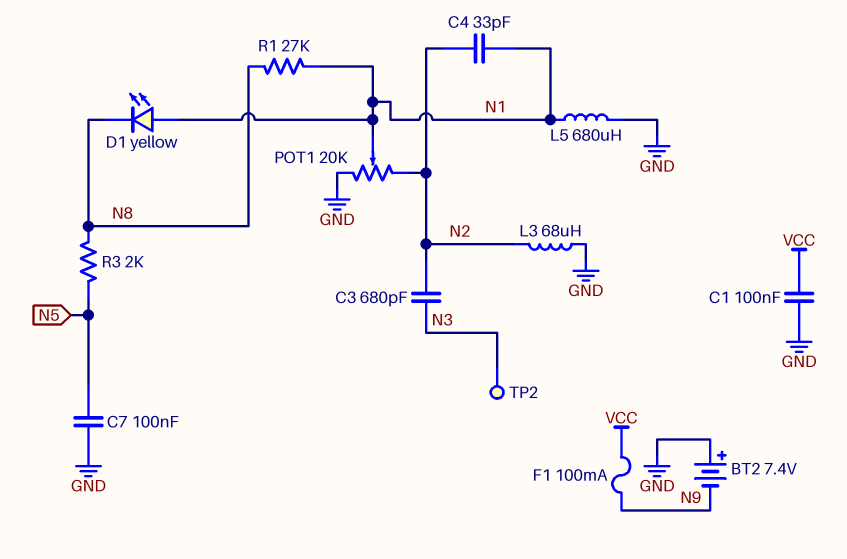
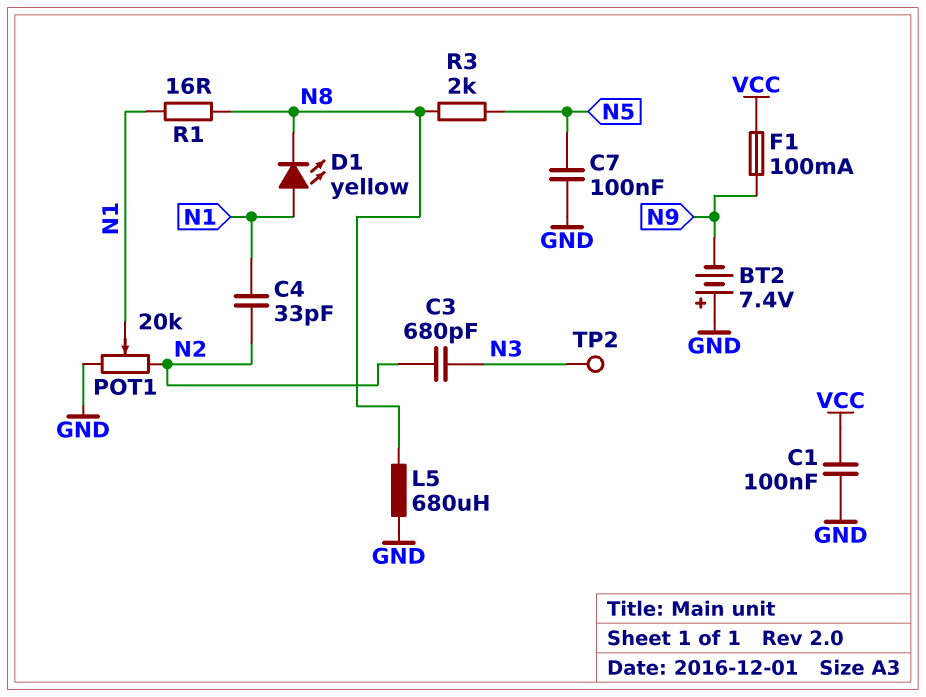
L3: 68uH (GND, N2) -> none
L5: 680uH (GND, N1) -> 680uH (GND, N8)
R1: 27k (N1, N8) -> 16 (N1, N8)

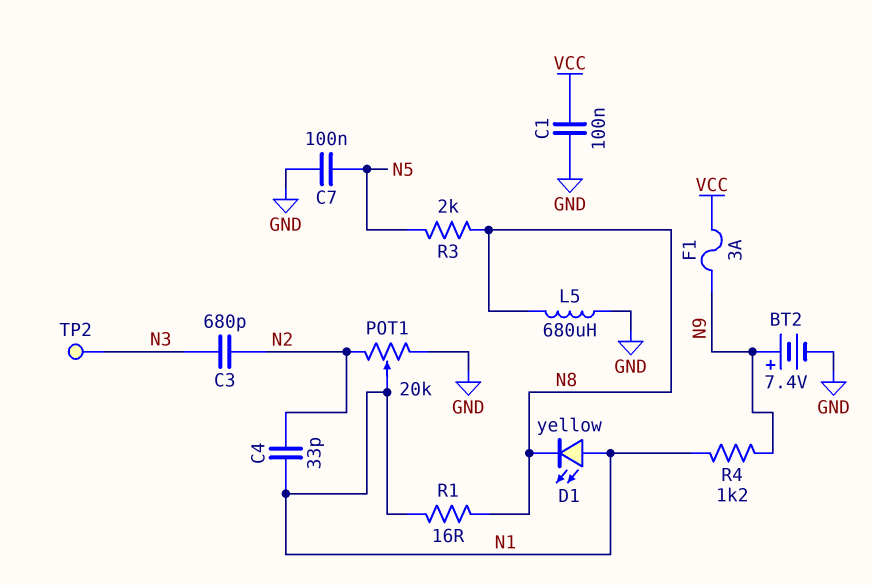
BT2: 7.4V (plus GND, minus N9) -> 7.4V (plus N9, minus GND)
F1: 100mA (N9, VCC) -> 3A (N9, VCC)
R4: none -> 1.2k (N1, N9)

